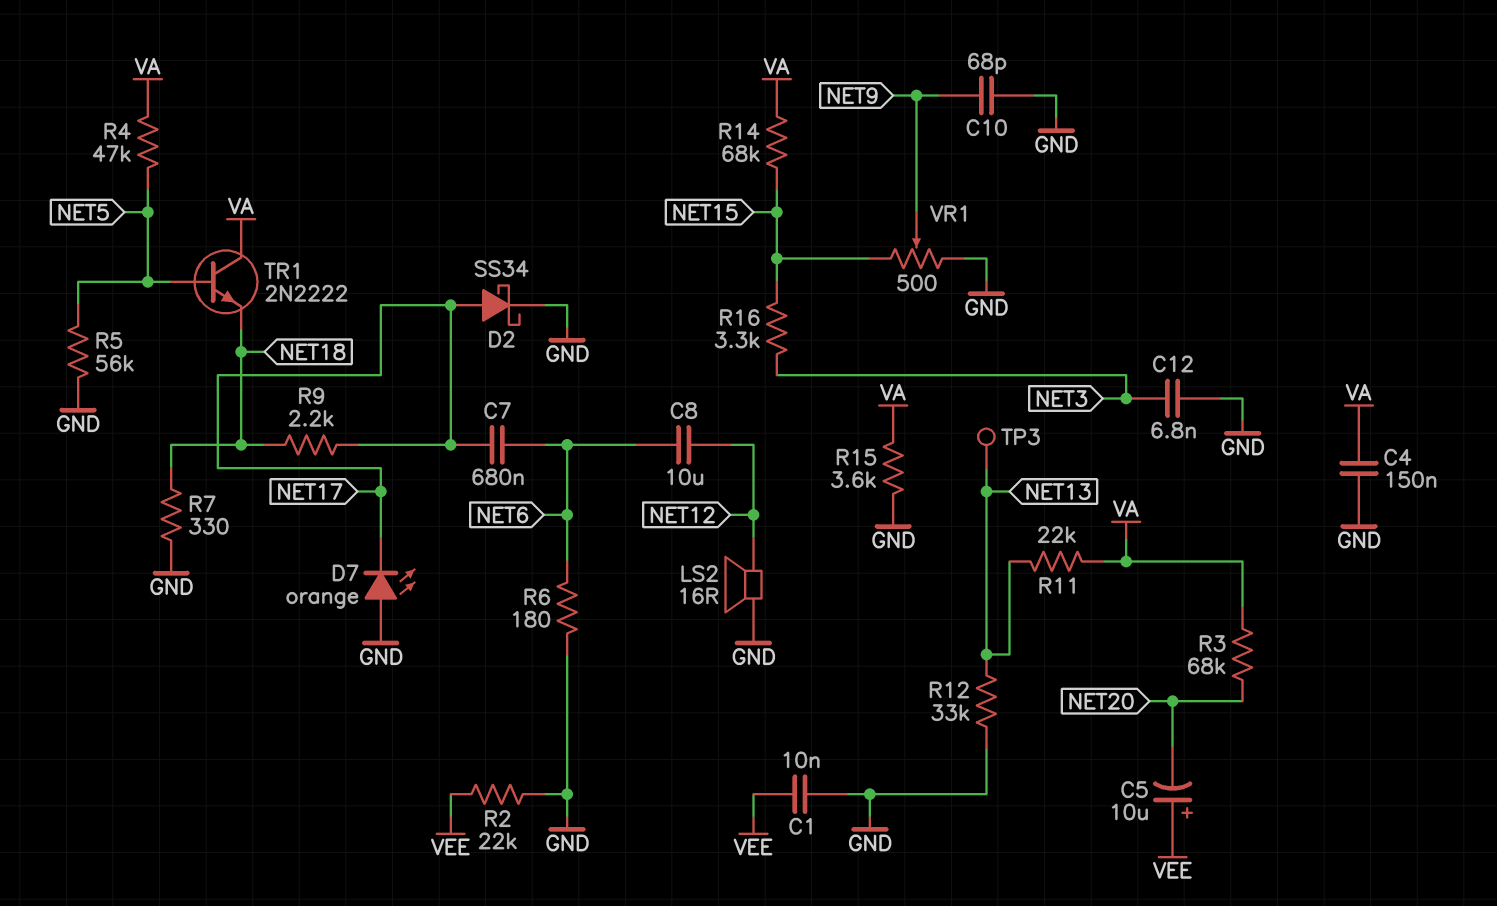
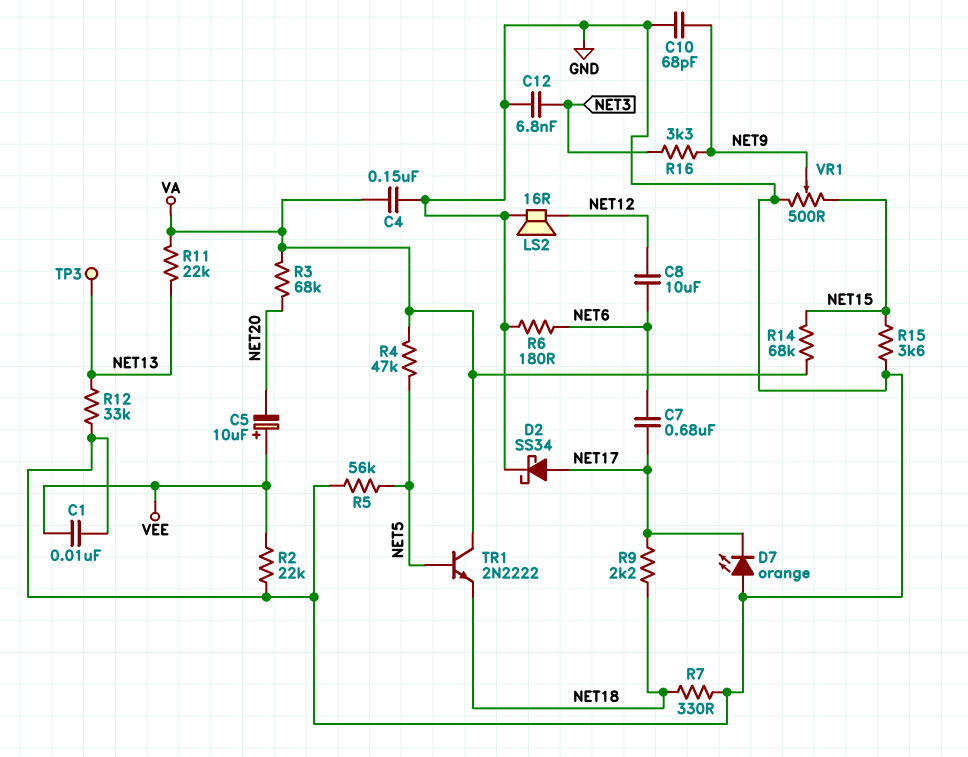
R15: 3.6k (GND, VA) -> 3.6k (GND, NET15)
R16: 3.3k (NET3, NET15) -> 3.3k (NET3, NET9)

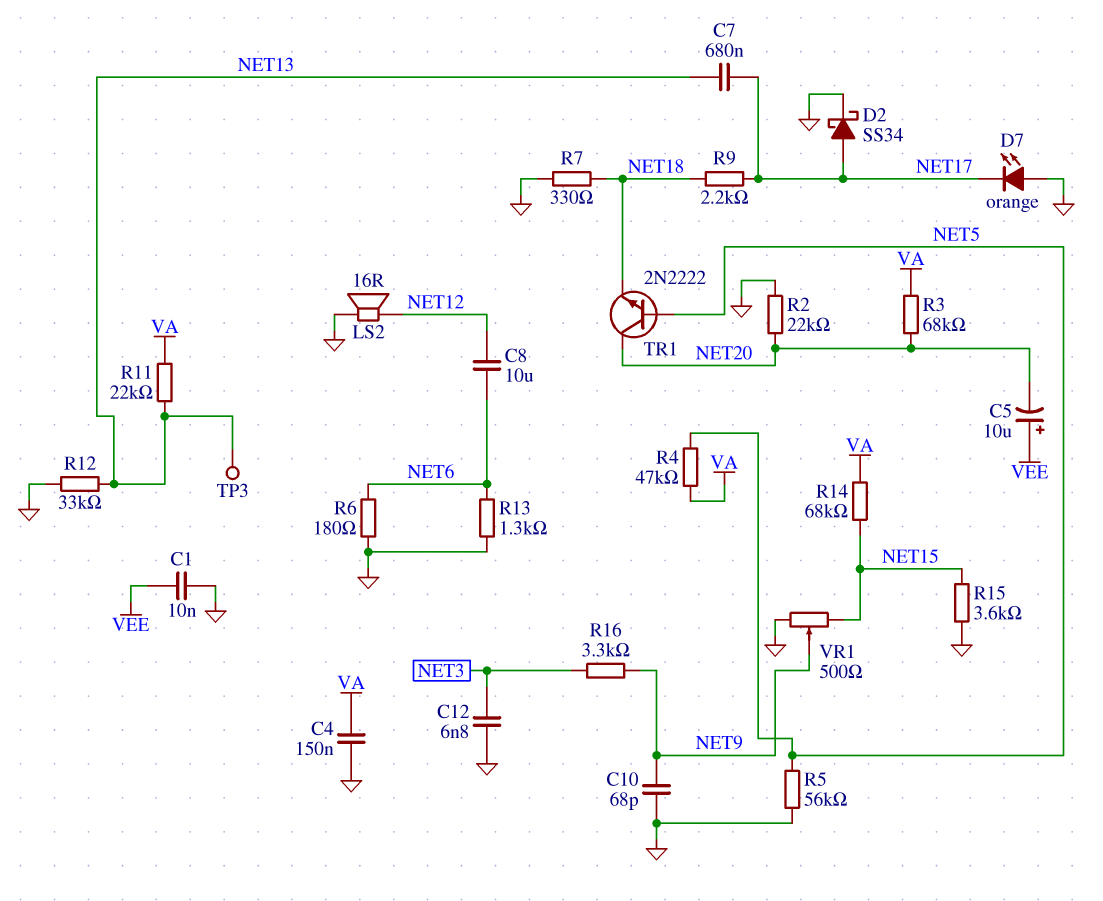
C7: 680nF (NET6, NET17) -> 680nF (NET13, NET17)
R2: 22k (GND, VEE) -> 22k (GND, NET20)
R13: none -> 1.3k (GND, NET6)
TR1: NPN 2N2222 (B NET5, C VA, E NET18) -> NPN 2N2222 (B NET5, C NET20, E NET18)

